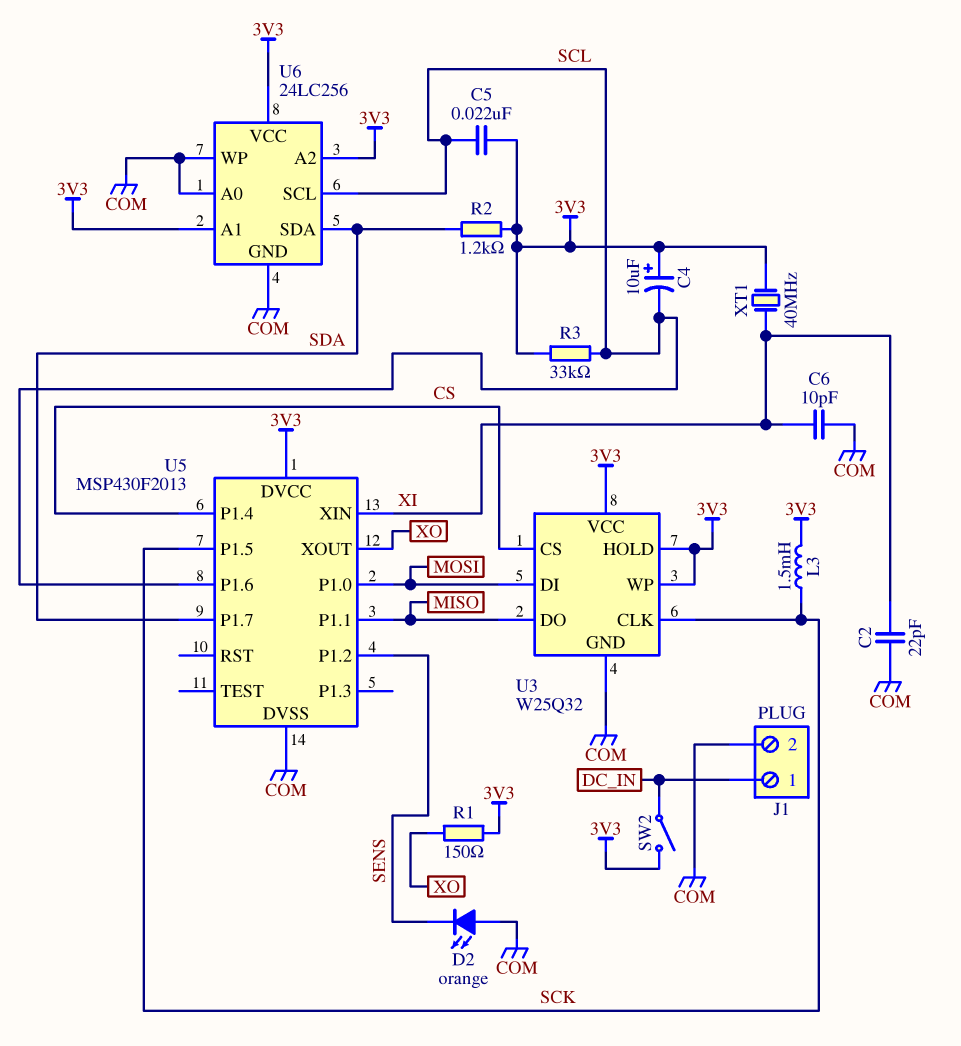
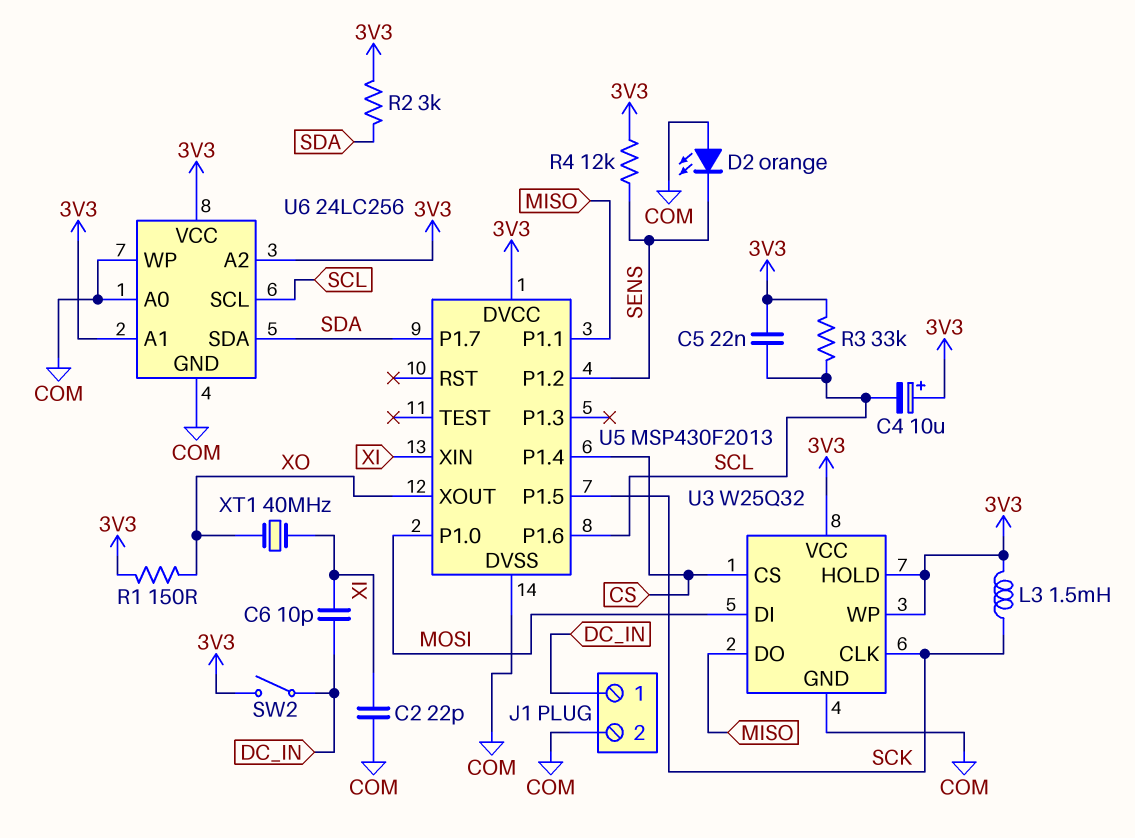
C6: 10pF (COM, XI) -> 10pF (DC_IN, XI)
R2: 1.2k (3V3, SDA) -> 3k (3V3, SDA)
R4: none -> 12k (3V3, SENS)
XT1: 40MHz (3V3, XI) -> 40MHz (XI, XO)

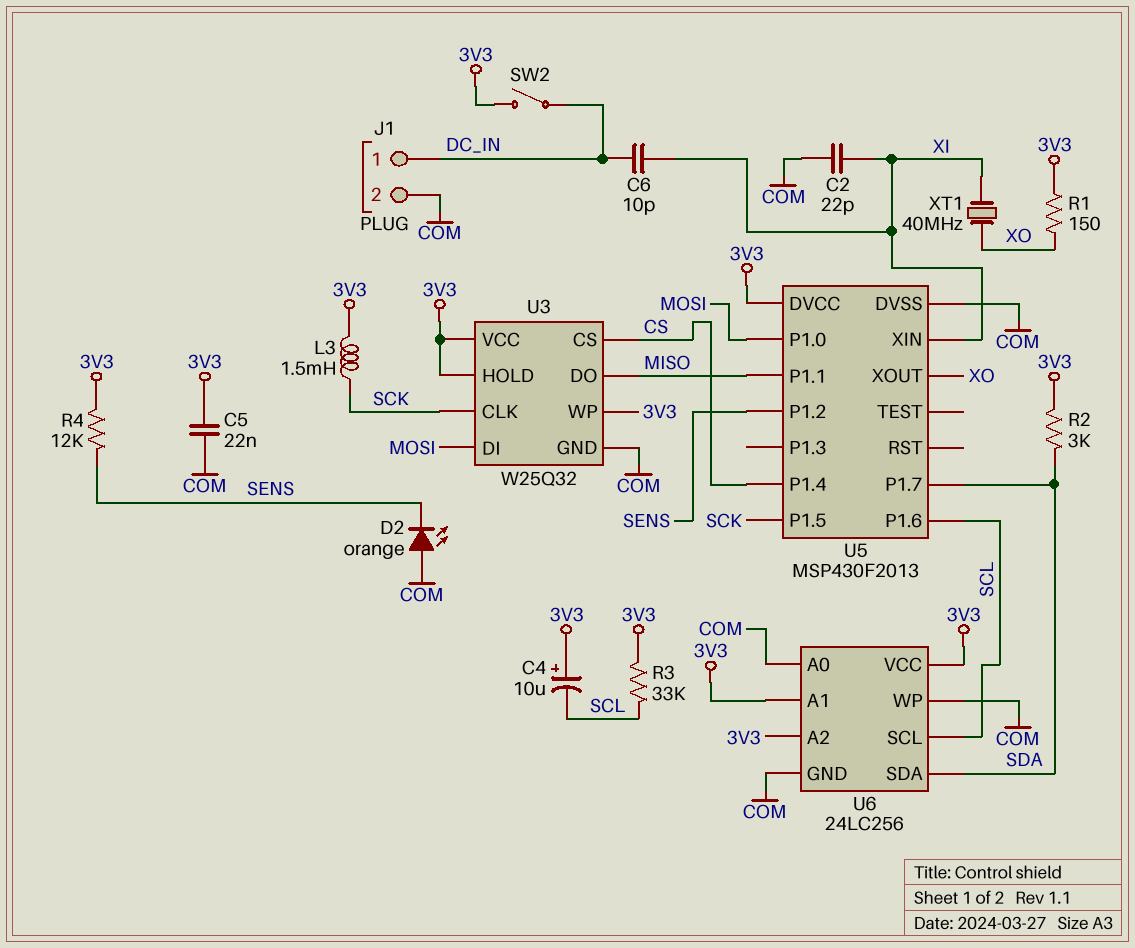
C5: 22nF (3V3, SCL) -> 22nF (3V3, COM)

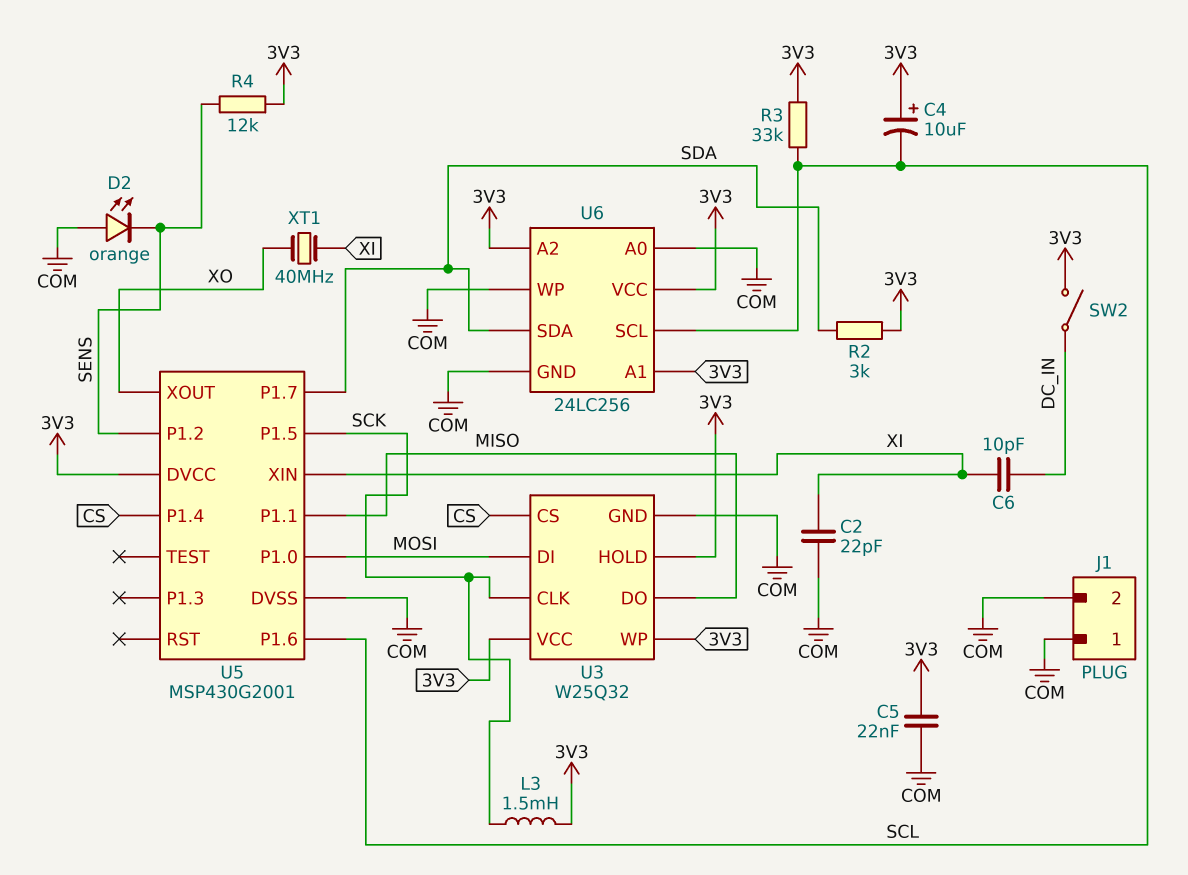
J1 pin 1: DC_IN -> COM
R1: 150 (3V3, XO) -> none
U5: MSP430F2013 -> MSP430G2001

